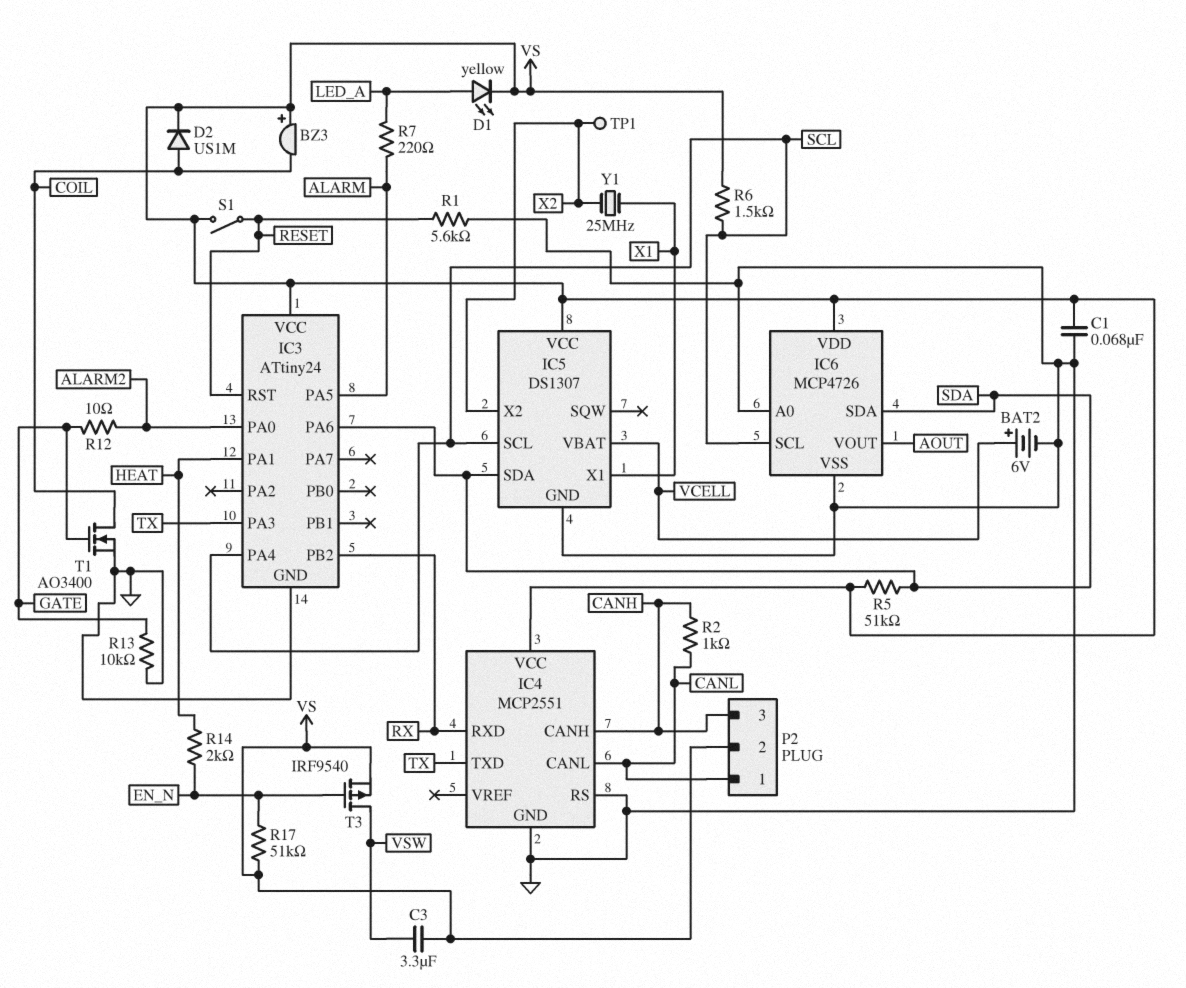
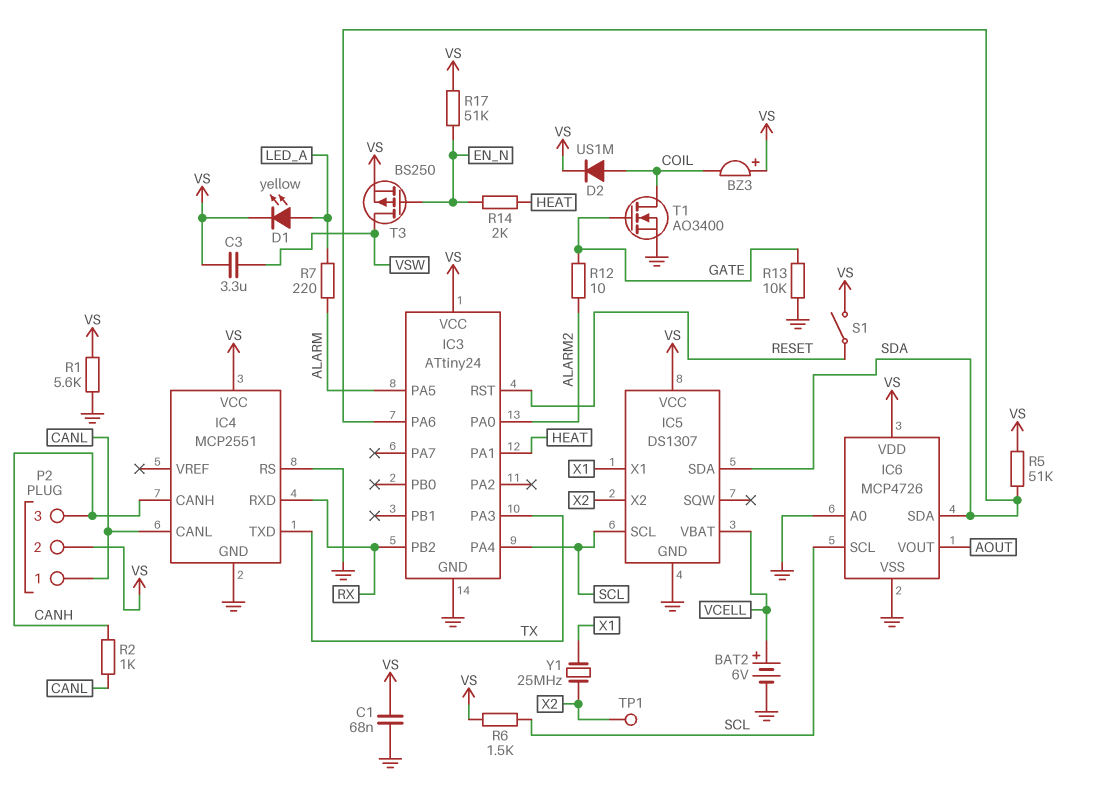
R1: 5.6k (GND, RESET) -> 5.6k (GND, VS)
T3: PMOS IRF9540 (G EN_N, D VSW, S VS) -> PMOS BS250 (G EN_N, D VSW, S VS)

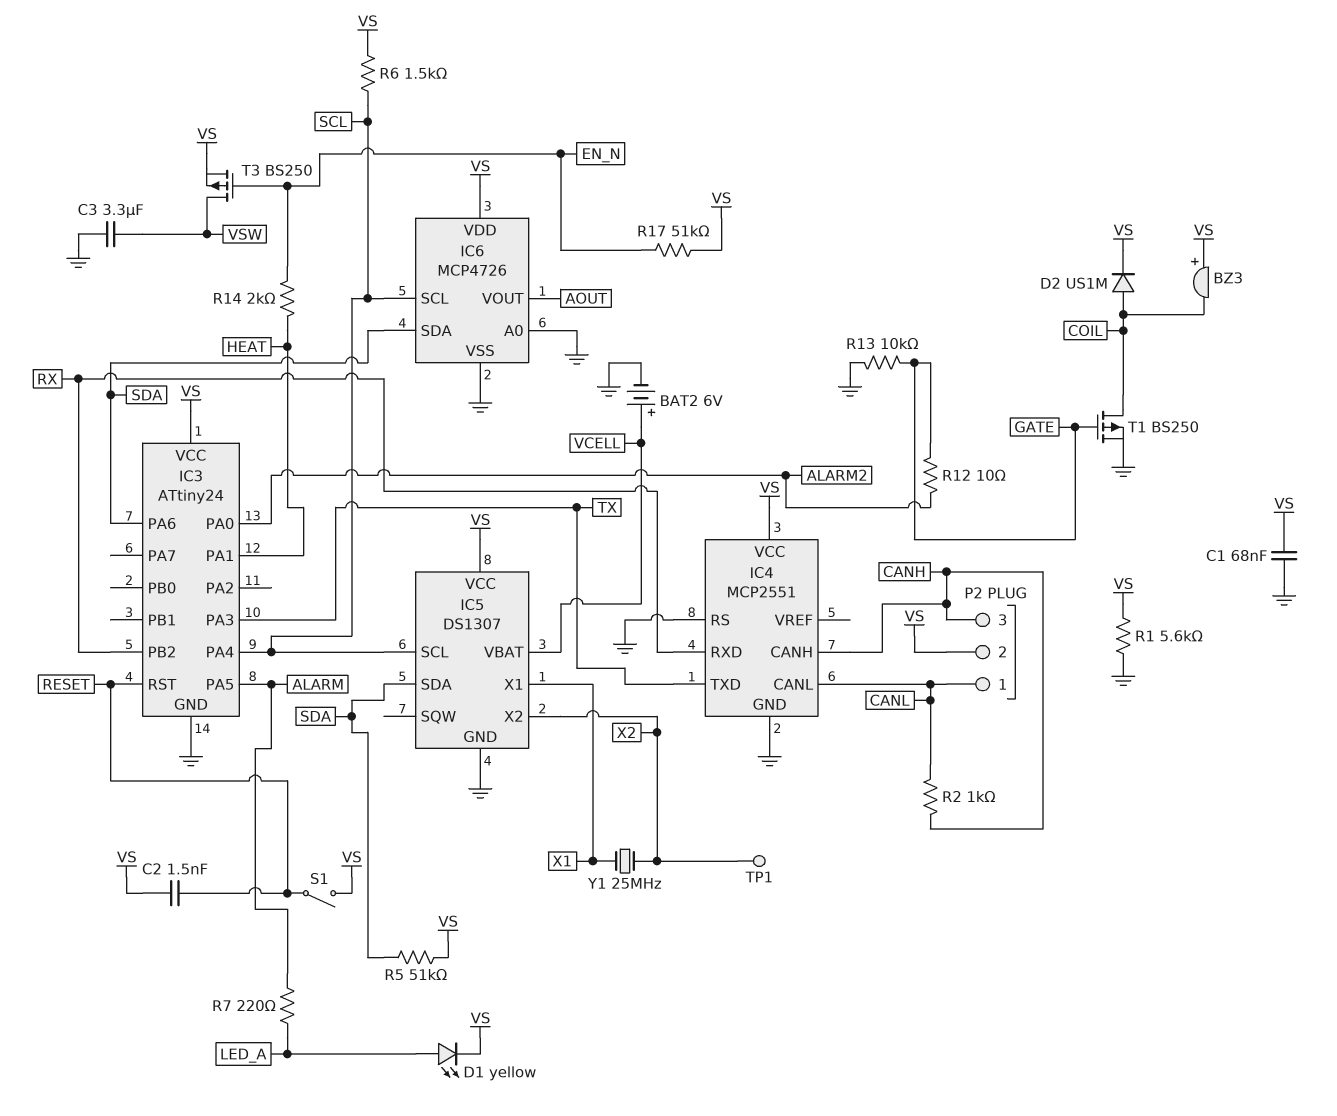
C2: none -> 1.5nF (RESET, VS)
C3: 3.3uF (VS, VSW) -> 3.3uF (GND, VSW)
T1: NMOS AO3400 (G GATE, D COIL, S GND) -> PMOS BS250 (G GATE, D COIL, S GND)

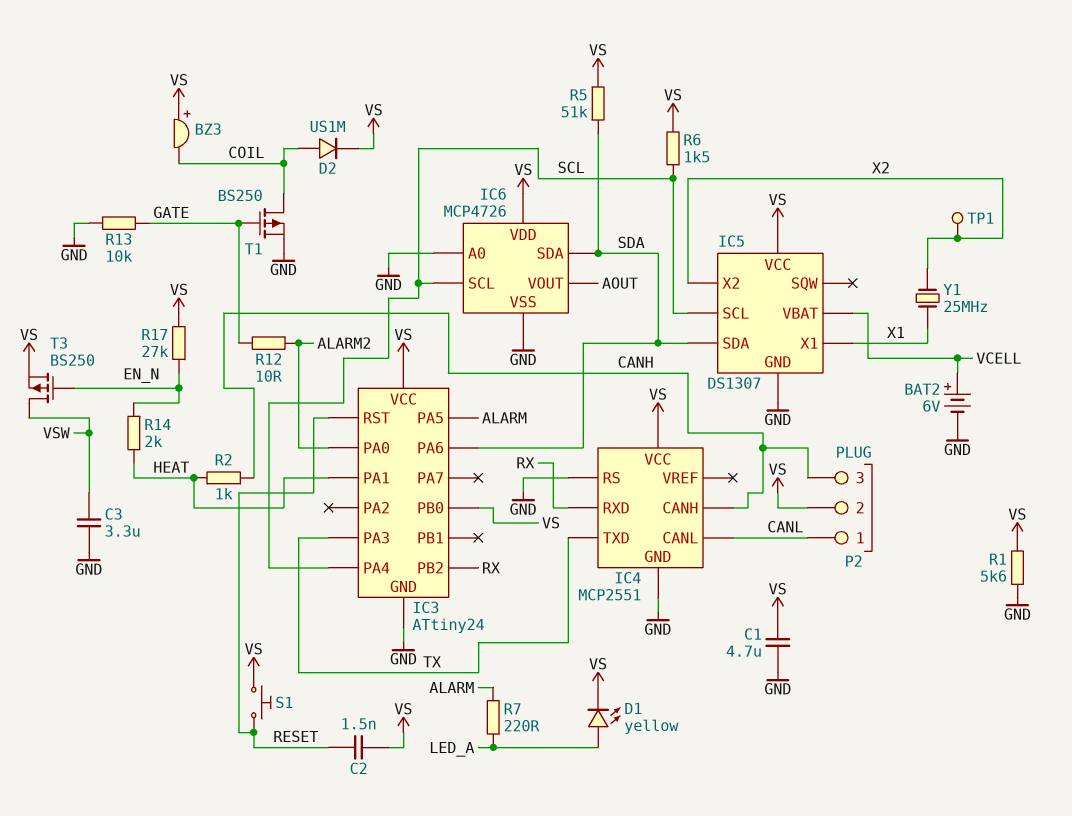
C1: 68nF (GND, VS) -> 4.7uF (GND, VS)
IC3 pin PB0: none -> VS
R2: 1k (CANH, CANL) -> 1k (CANH, HEAT)
R17: 51k (EN_N, VS) -> 27k (EN_N, VS)
S1: switch (RESET, VS) -> button (RESET, VS)

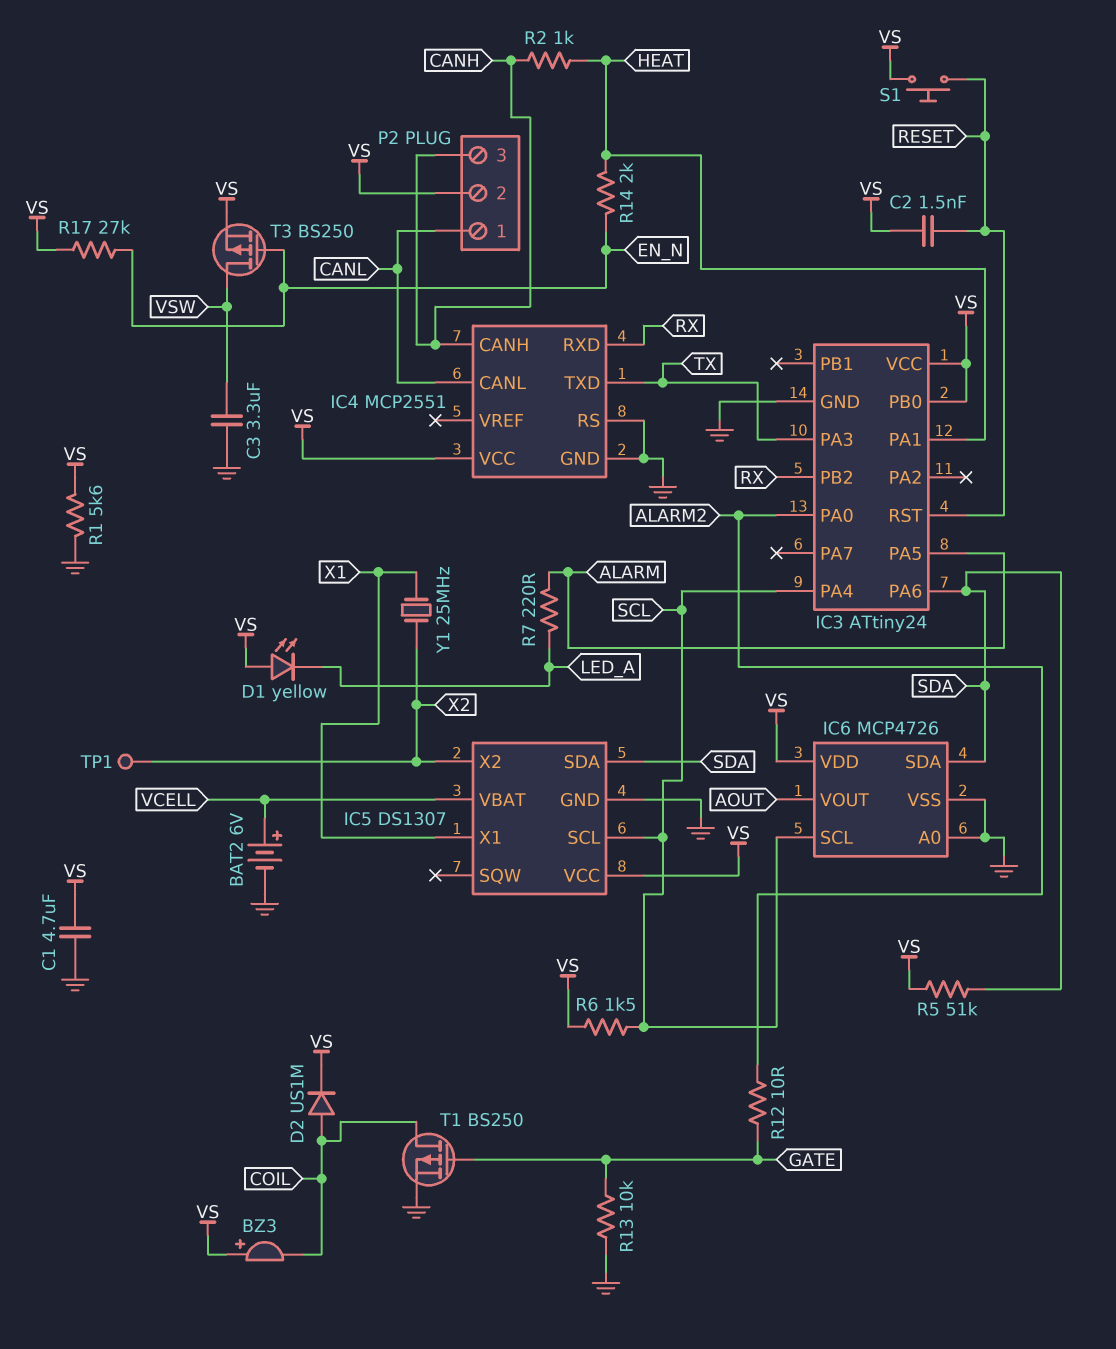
D1: LED yellow (A LED_A, K VS) -> LED yellow (A VS, K LED_A)

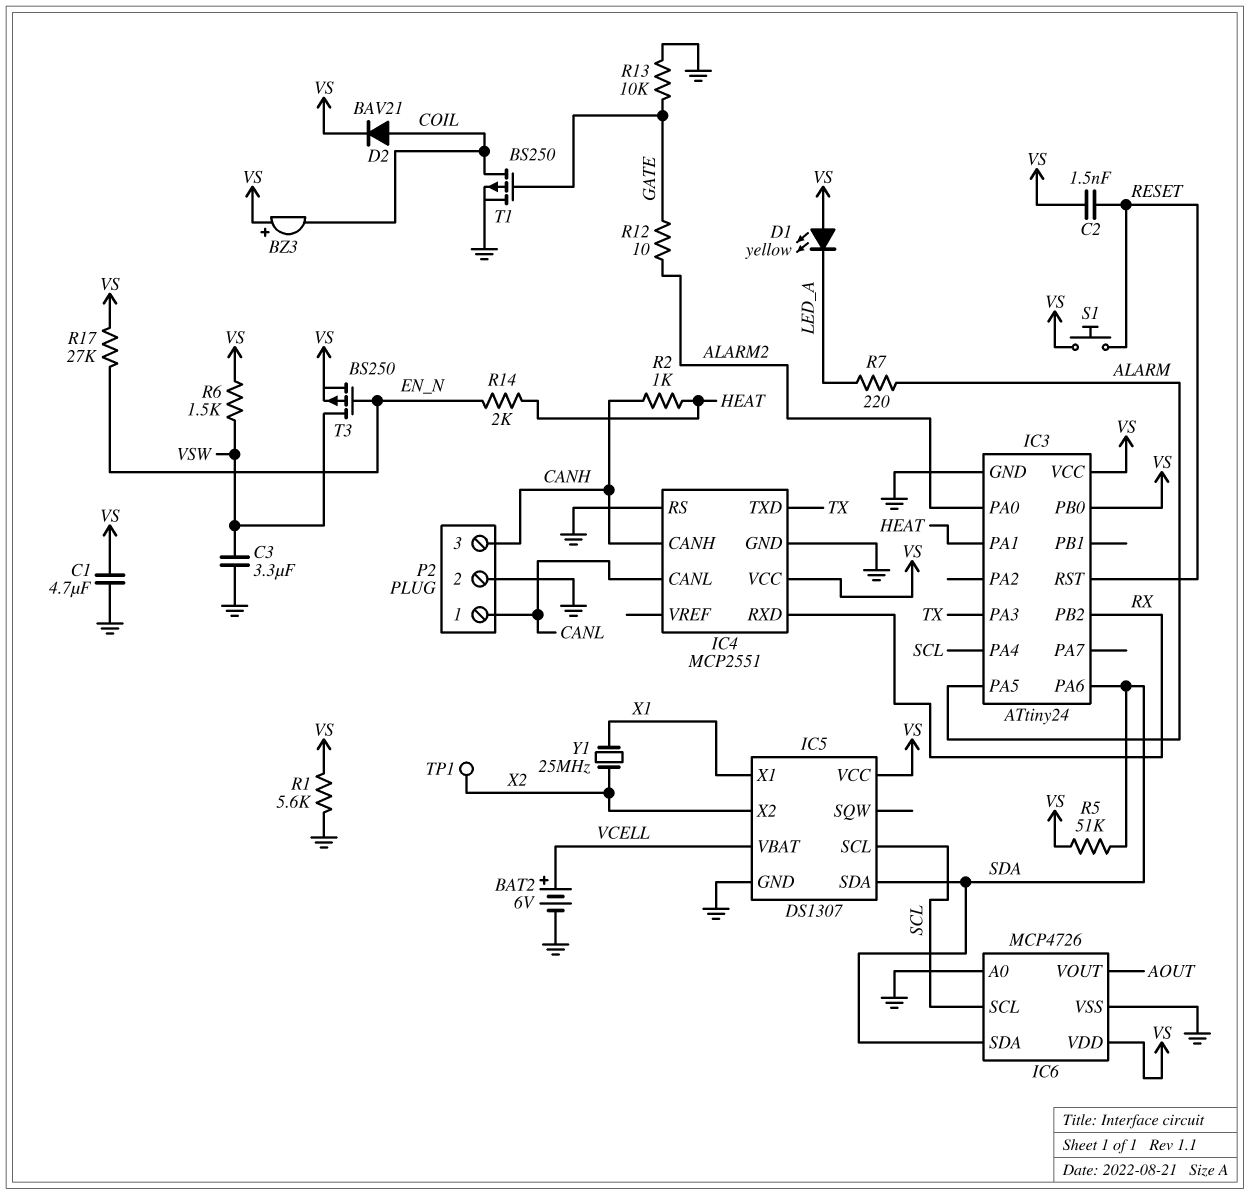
D2: diode US1M (A COIL, K VS) -> diode BAV21 (A COIL, K VS)
P2 pin 2: VS -> GND
R6: 1.5k (SCL, VS) -> 1.5k (VS, VSW)

